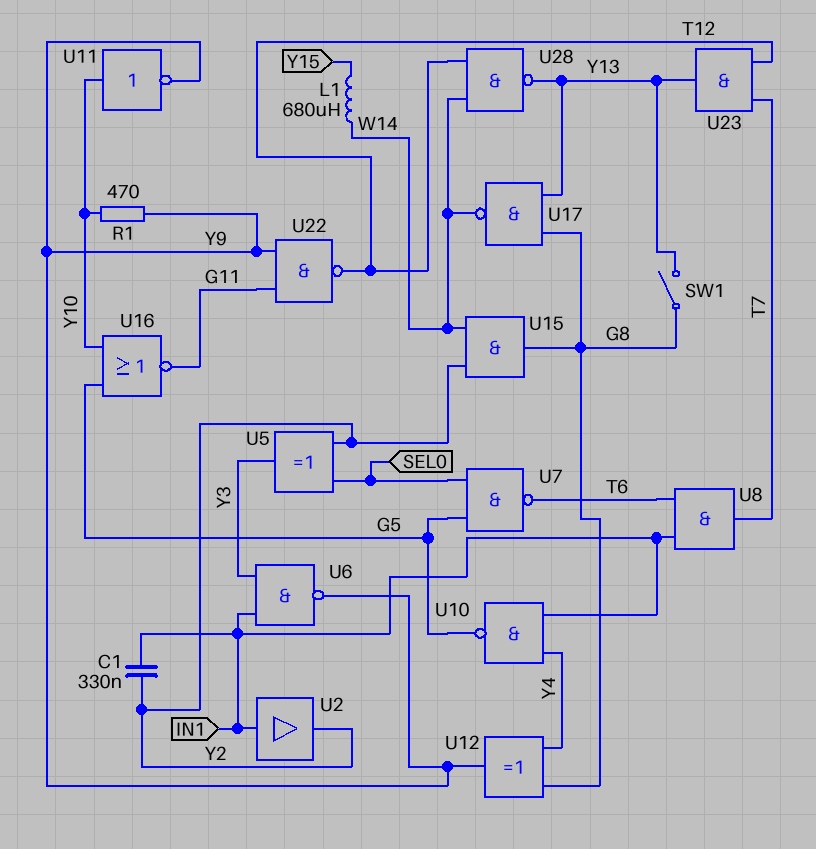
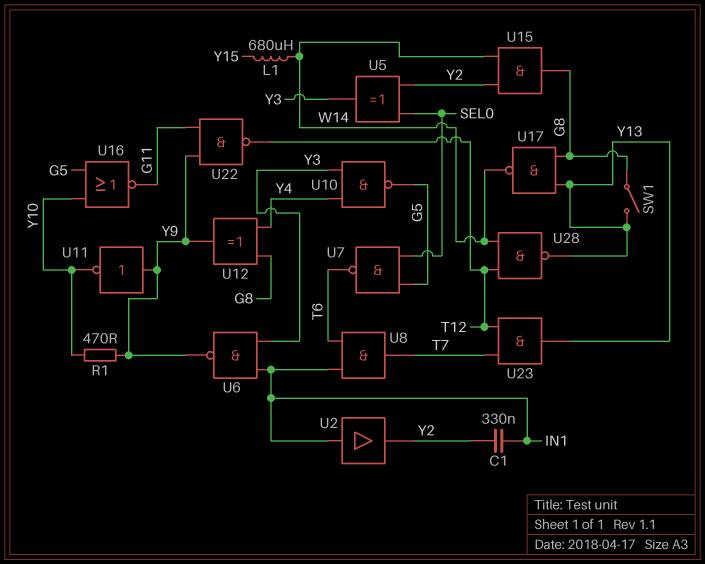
U10: NAND (in IN1, in Y4, out G5) -> NAND (in Y3, in Y4, out G5)
U11: NOT (in Y10, out Y9) -> NOT (in Y9, out Y10)

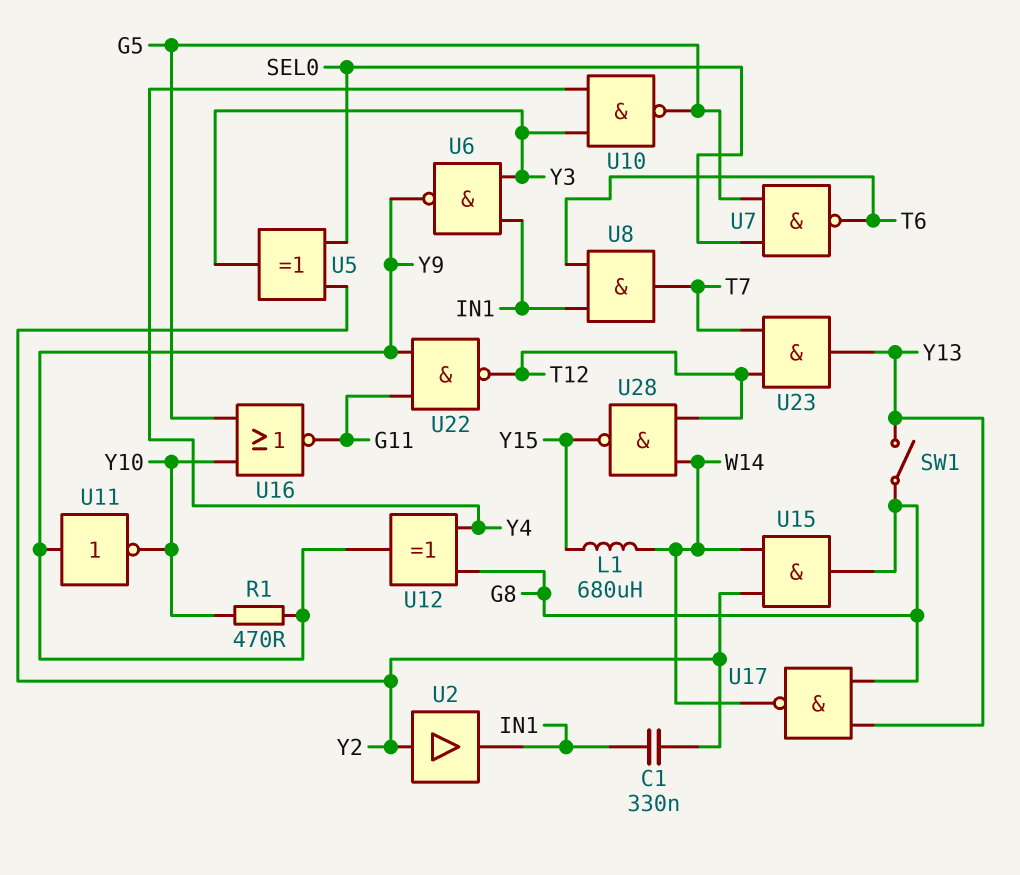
U2: buffer (in IN1, out Y2) -> buffer (in Y2, out IN1)
U28: NAND (in T12, in W14, out Y13) -> NAND (in T12, in W14, out Y15)

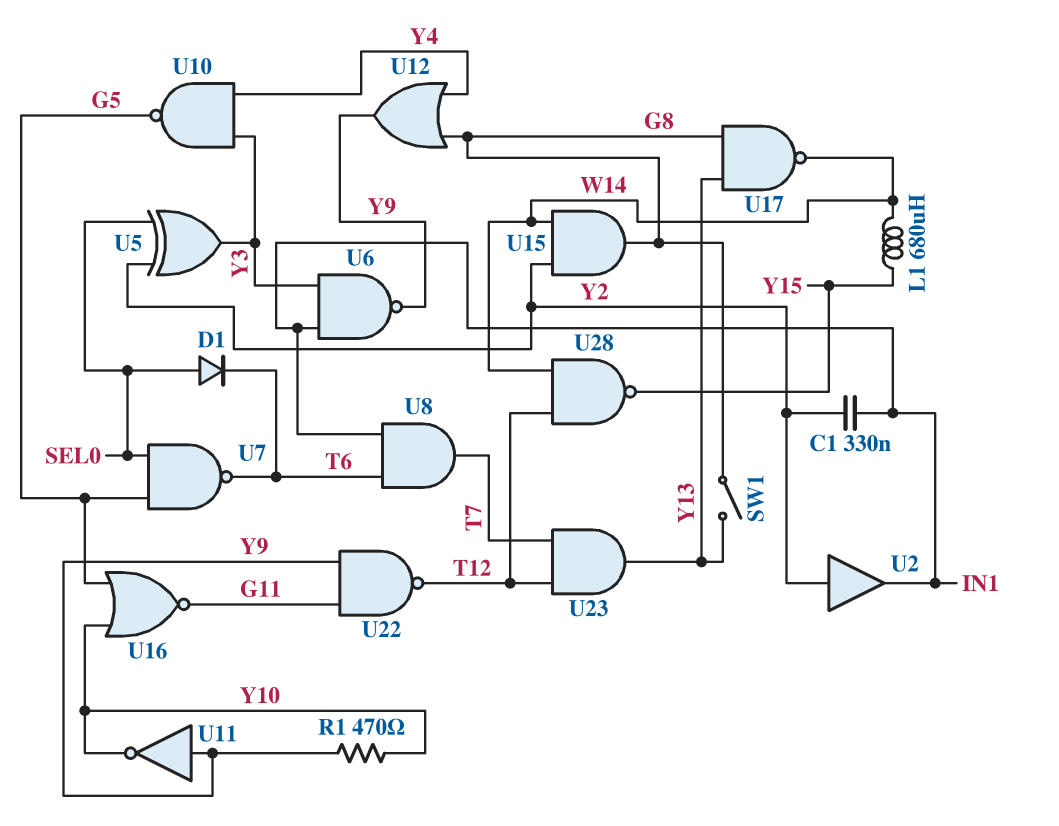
D1: none -> diode (A SEL0, K T6)
U12: XOR (in G8, in Y4, out Y9) -> OR (in G8, in Y4, out Y9)

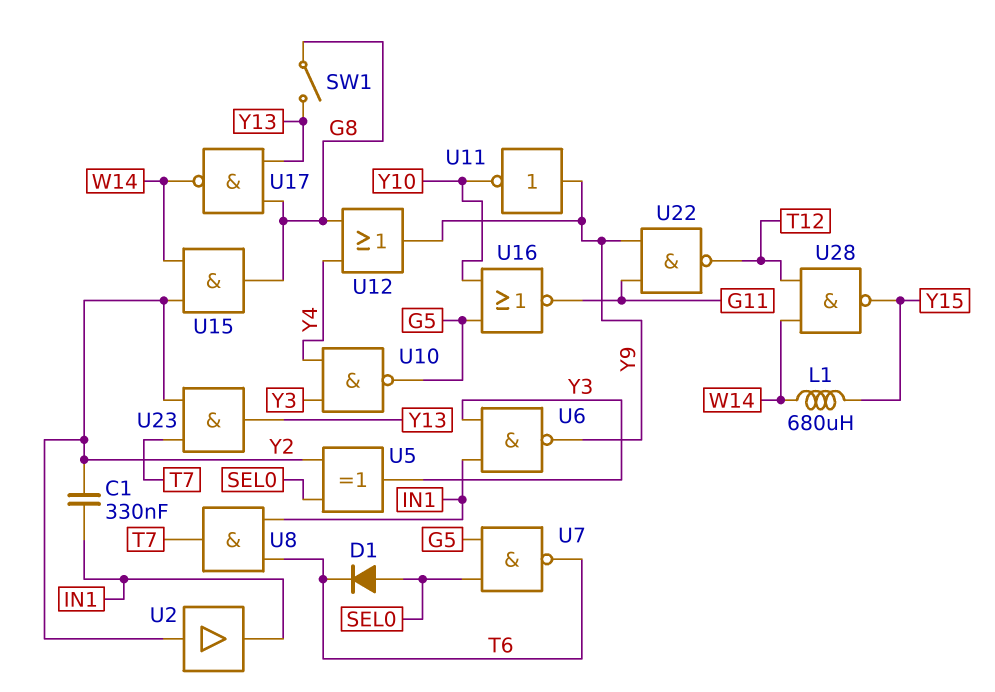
R1: 470 (Y9, Y10) -> none
U23: AND (in T7, in T12, out Y13) -> AND (in T7, in Y2, out Y13)

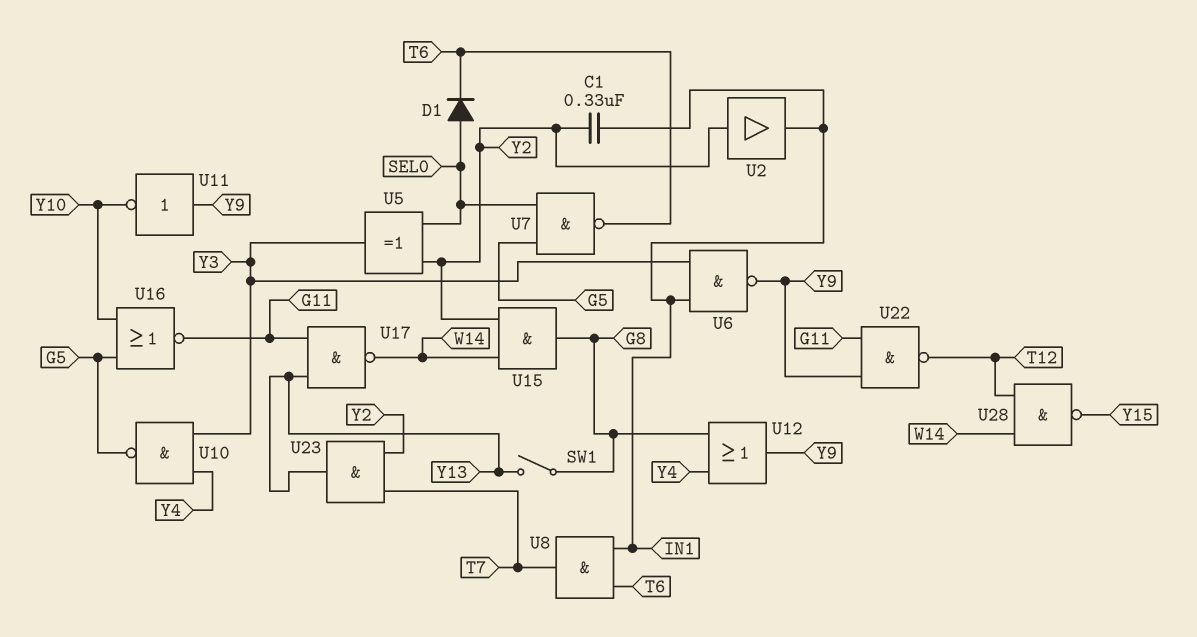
L1: 680uH (W14, Y15) -> none
U17: NAND (in G8, in Y13, out W14) -> NAND (in G11, in Y13, out W14)

